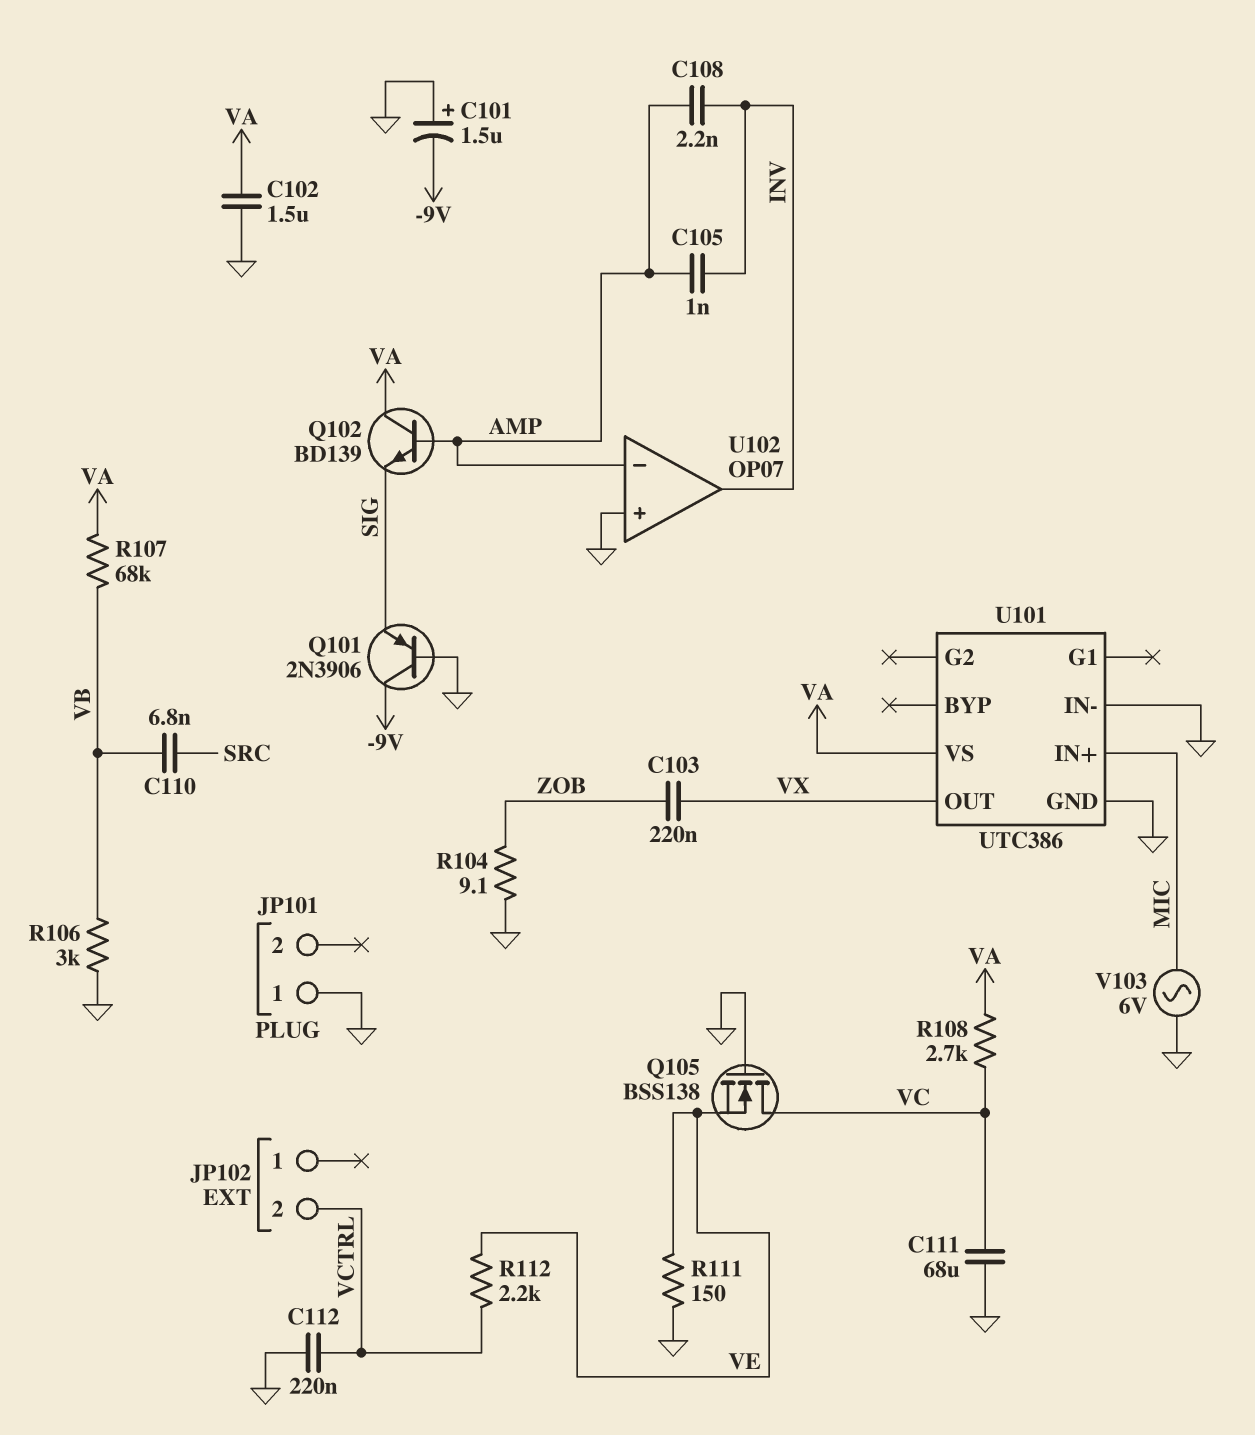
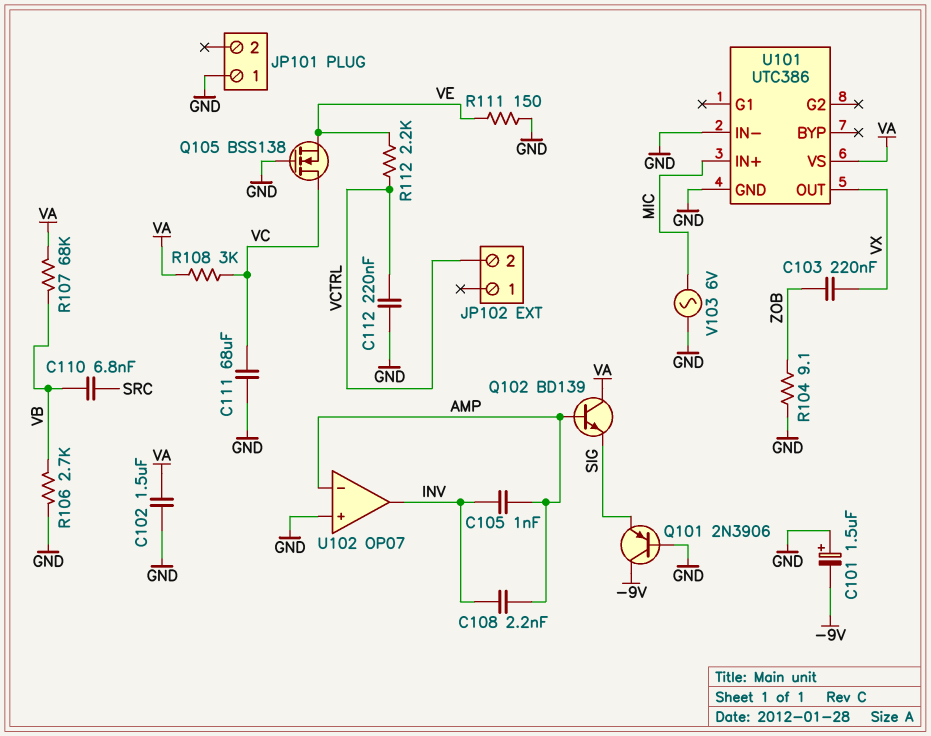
R106: 3k (GND, VB) -> 2.7k (GND, VB)
R108: 2.7k (VA, VC) -> 3k (VA, VC)

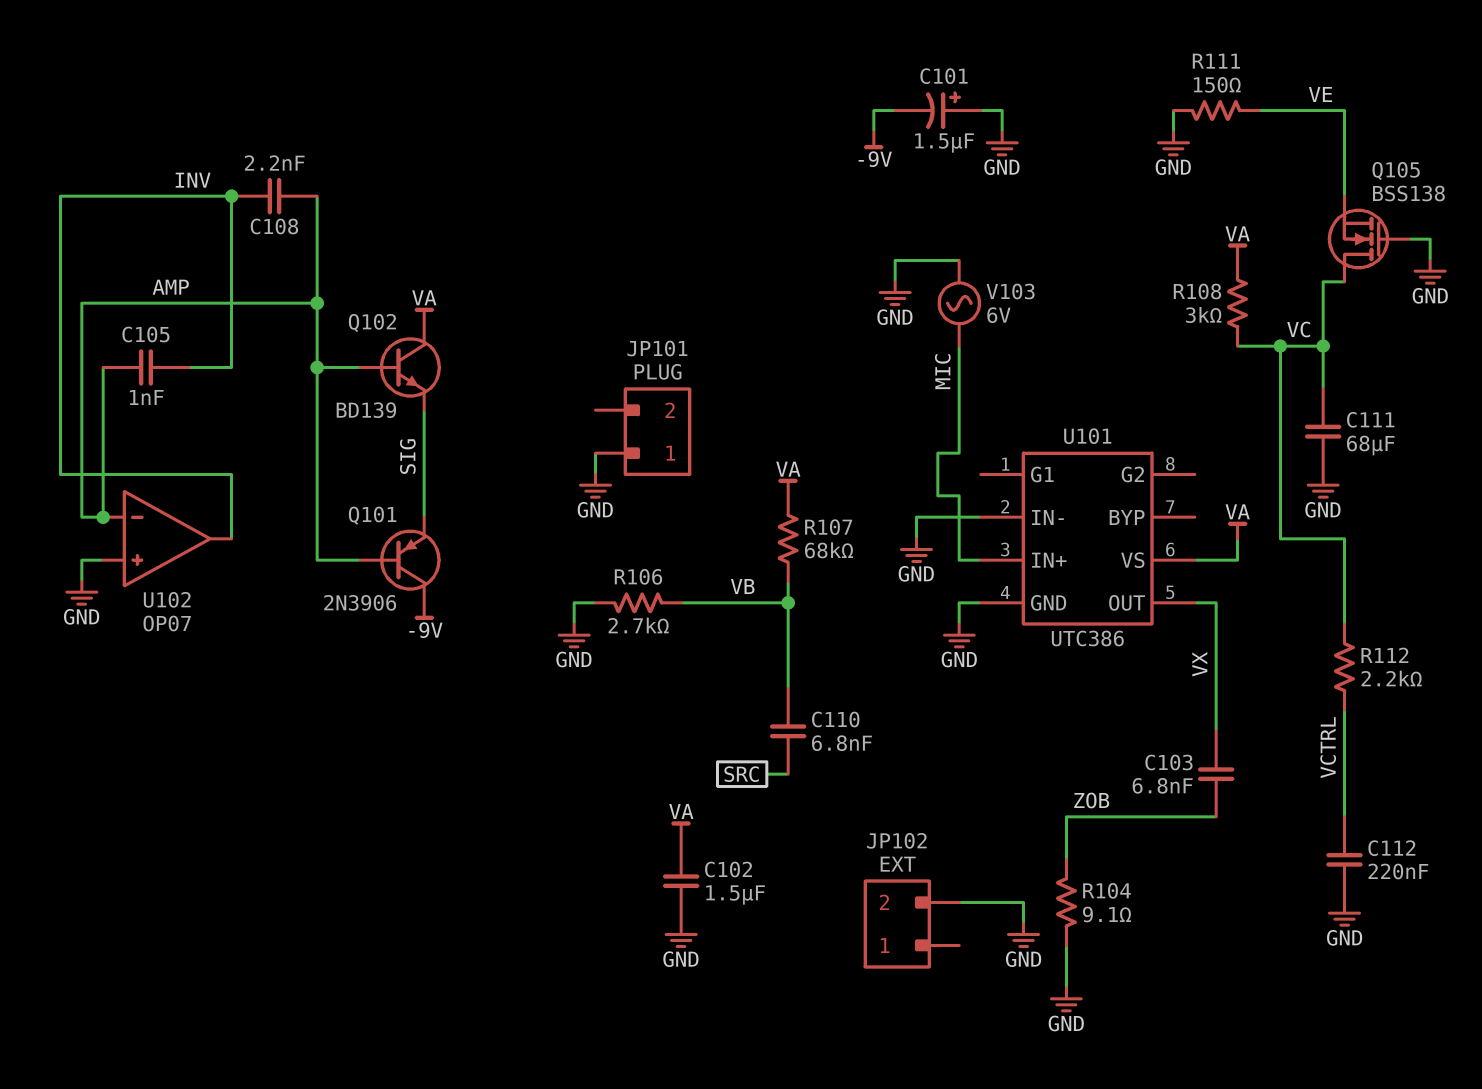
C103: 220nF (VX, ZOB) -> 6.8nF (VX, ZOB)
JP102 pin 2: VCTRL -> GND
Q101: PNP 2N3906 (B GND, C -9V, E SIG) -> PNP 2N3906 (B AMP, C -9V, E SIG)
R112: 2.2k (VCTRL, VE) -> 2.2k (VC, VCTRL)

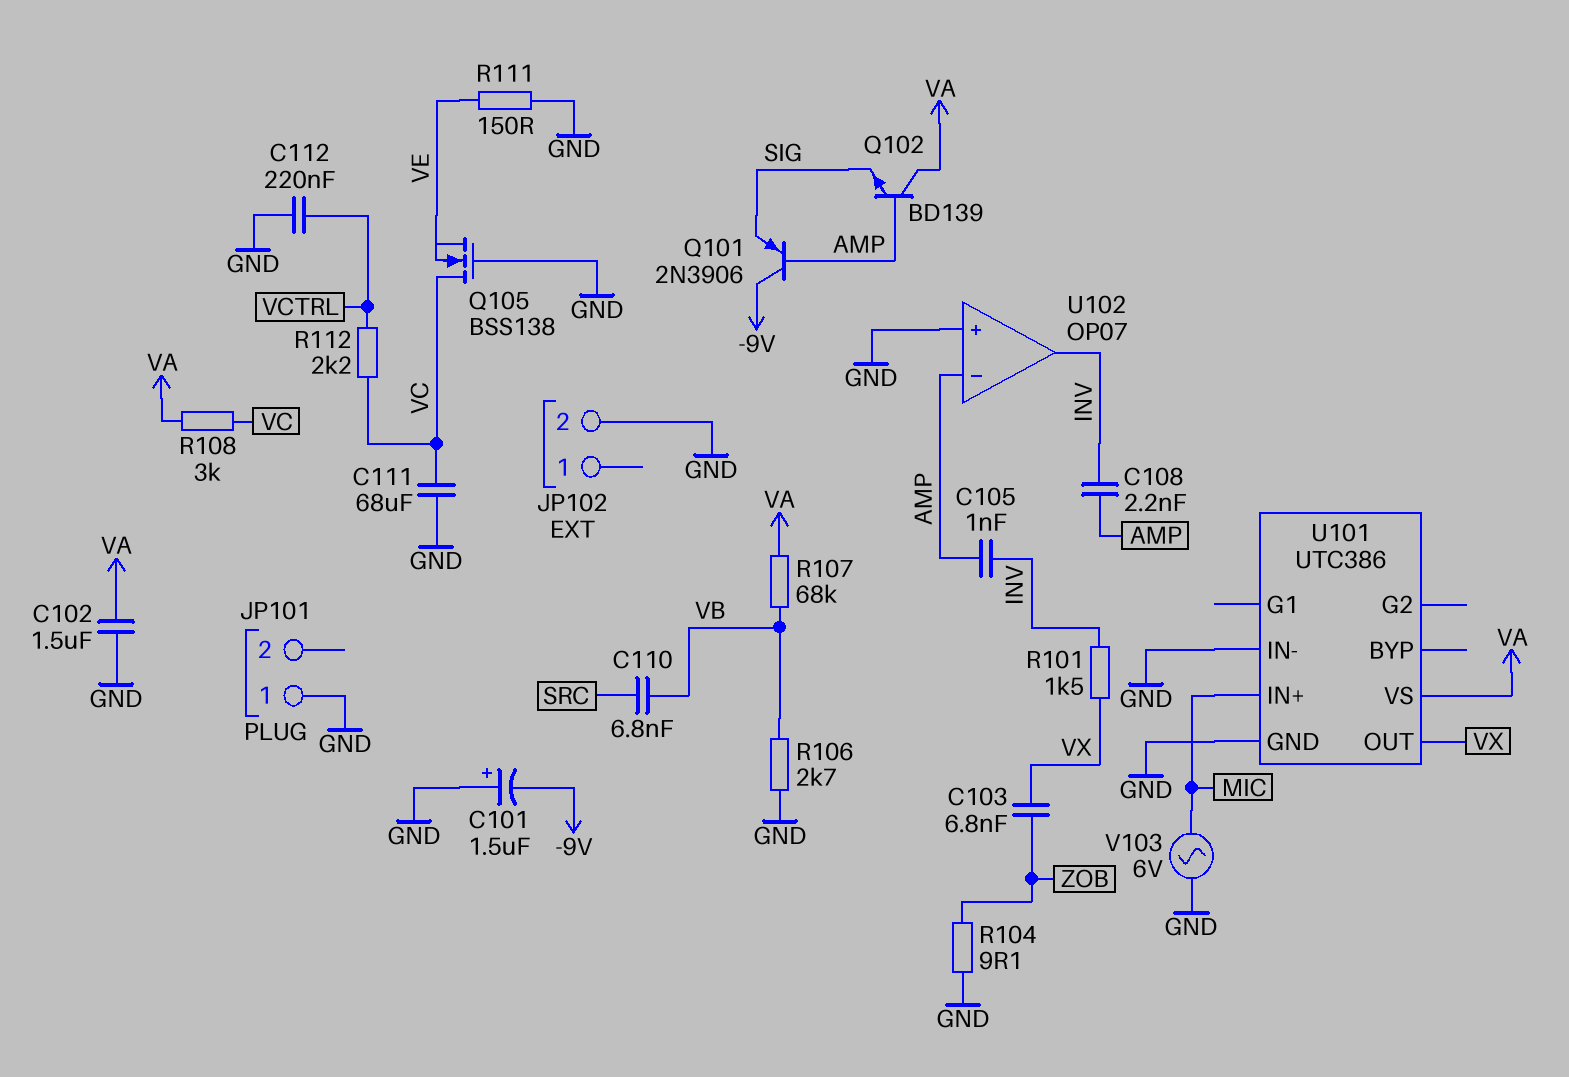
R101: none -> 1.5k (INV, VX)

